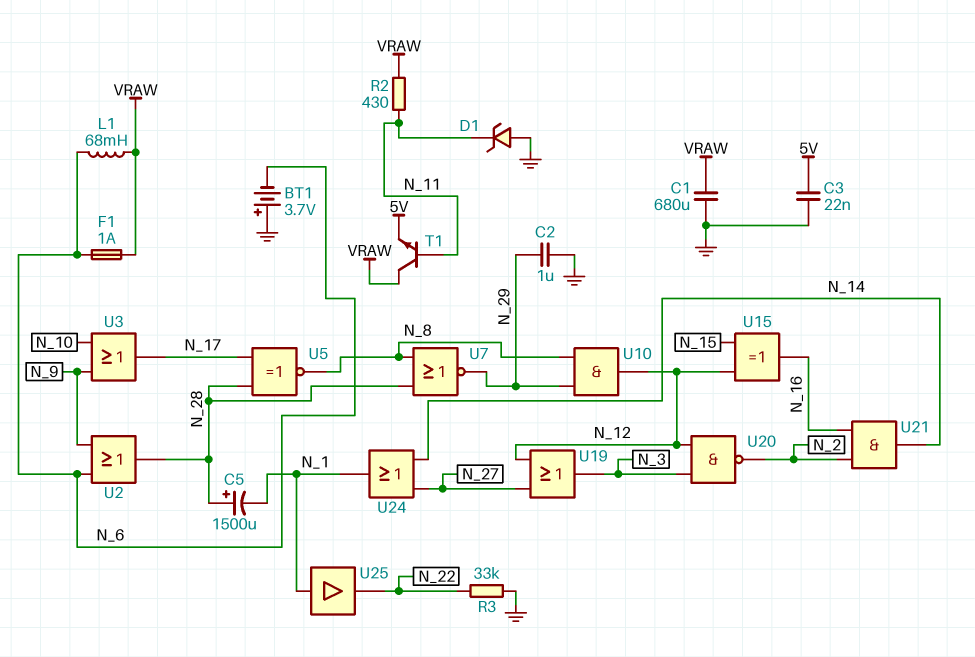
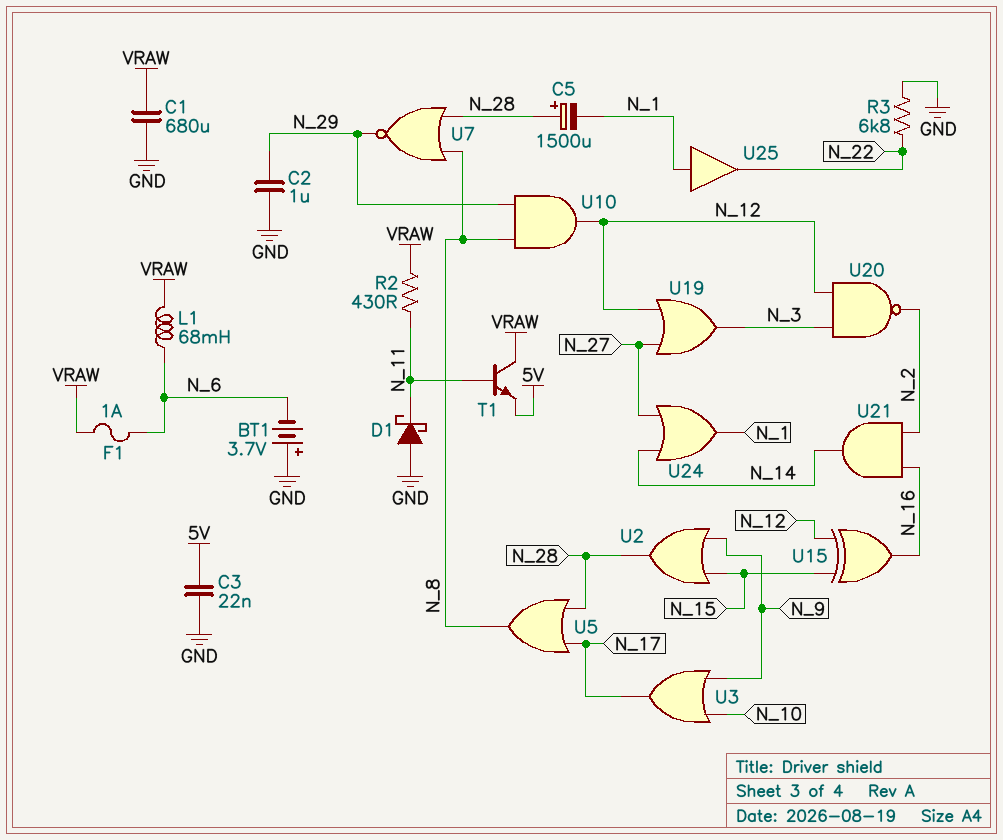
D1: zener (A GND, K N_11) -> schottky (A GND, K N_11)
R3: 33k (GND, N_22) -> 6.8k (GND, N_22)
U2: OR (in N_6, in N_9, out N_28) -> OR (in N_9, in N_15, out N_28)
U5: XNOR (in N_17, in N_28, out N_8) -> OR (in N_17, in N_28, out N_8)

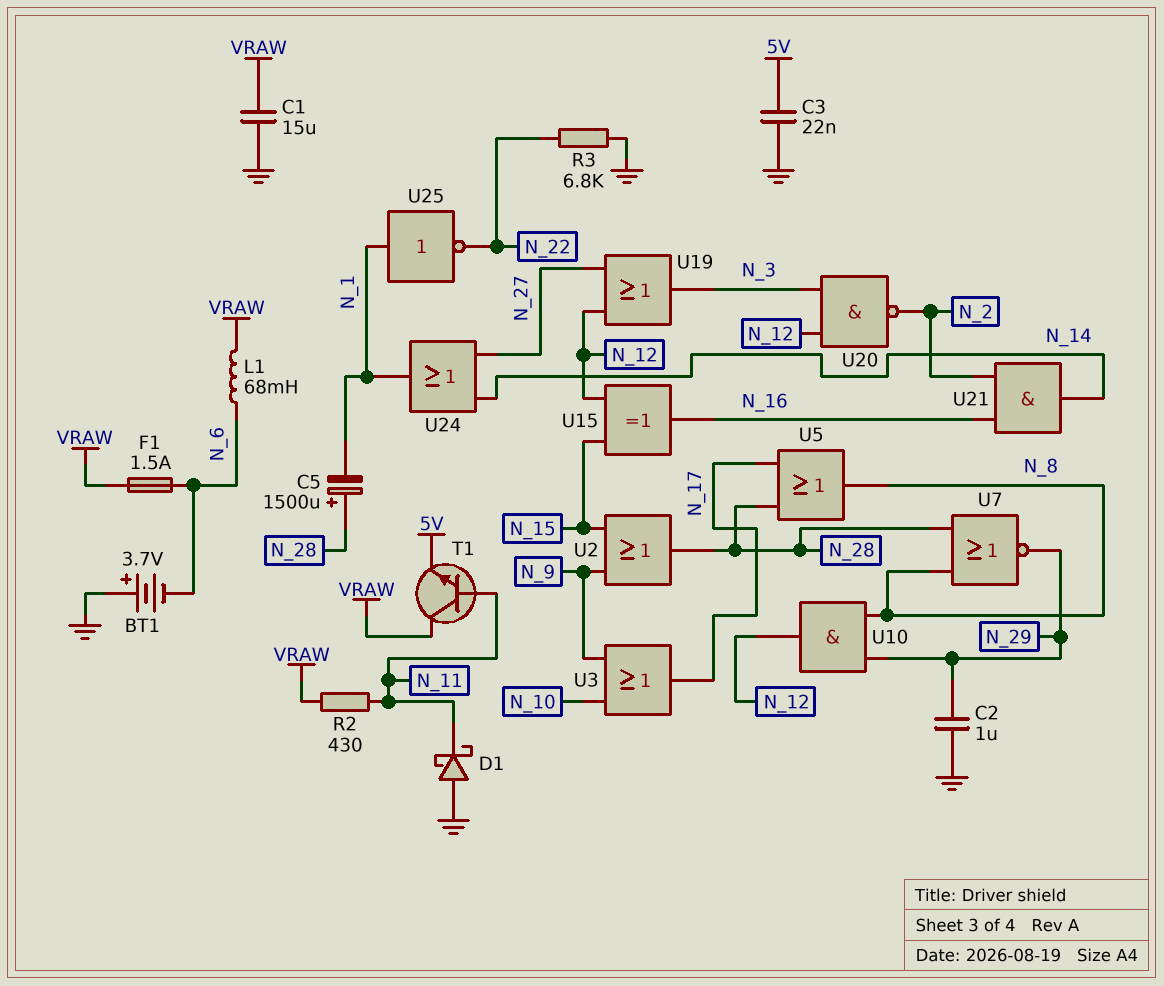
C1: 680uF (GND, VRAW) -> 15uF (GND, VRAW)
F1: 1A (N_6, VRAW) -> 1.5A (N_6, VRAW)
U25: buffer (in N_1, out N_22) -> NOT (in N_1, out N_22)

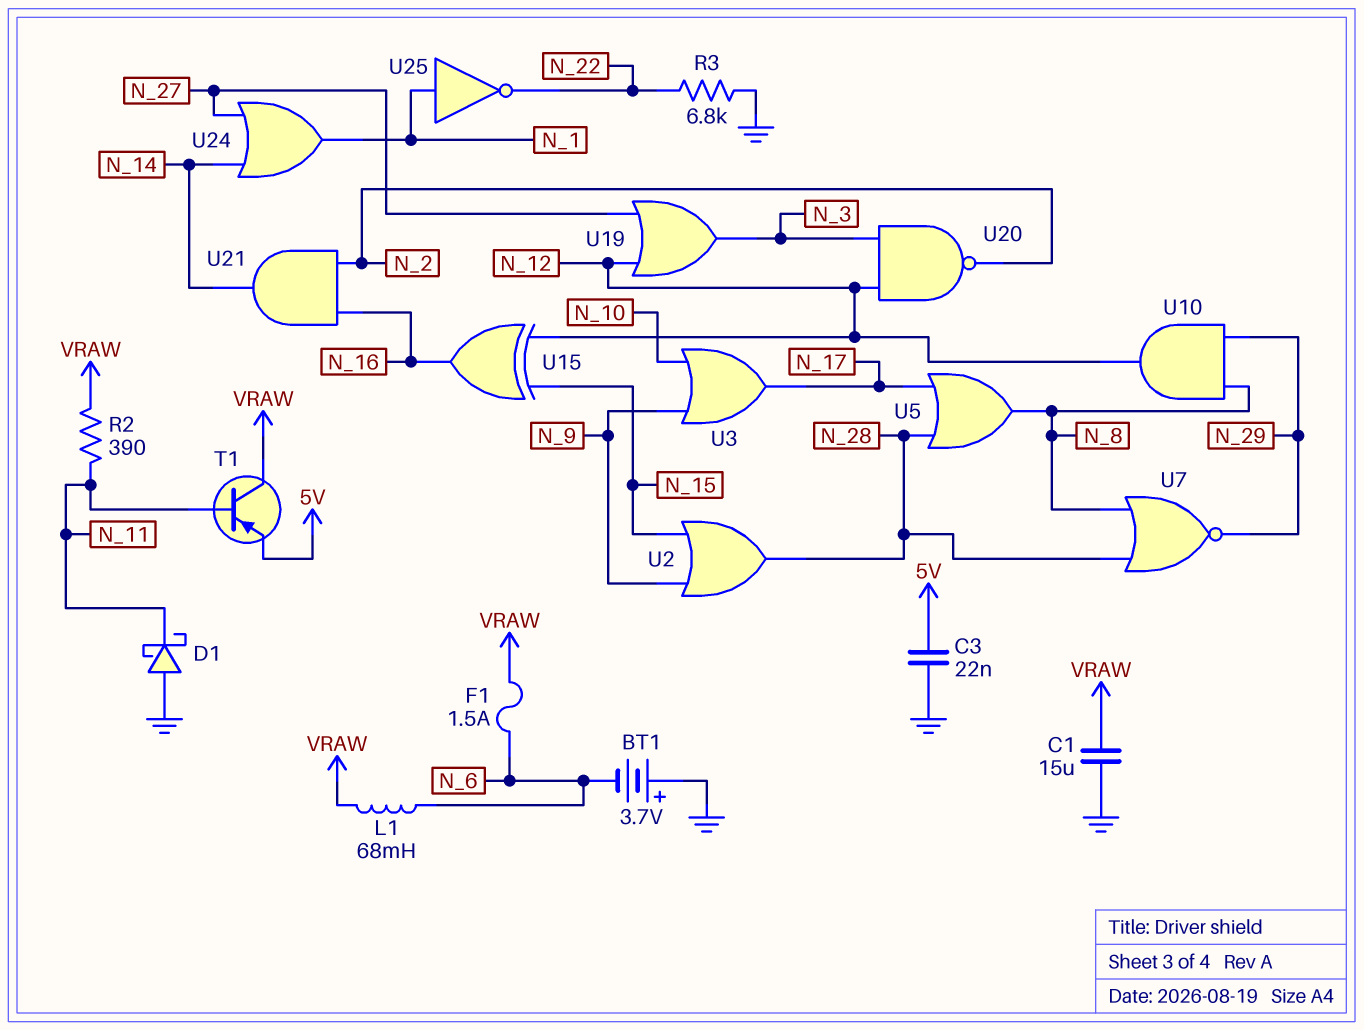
C2: 1uF (GND, N_29) -> none
C5: 1500uF (plus N_28, minus N_1) -> none
R2: 430 (N_11, VRAW) -> 390 (N_11, VRAW)
T1: NPN (B N_11, C VRAW, E 5V) -> PNP (B N_11, C VRAW, E 5V)

